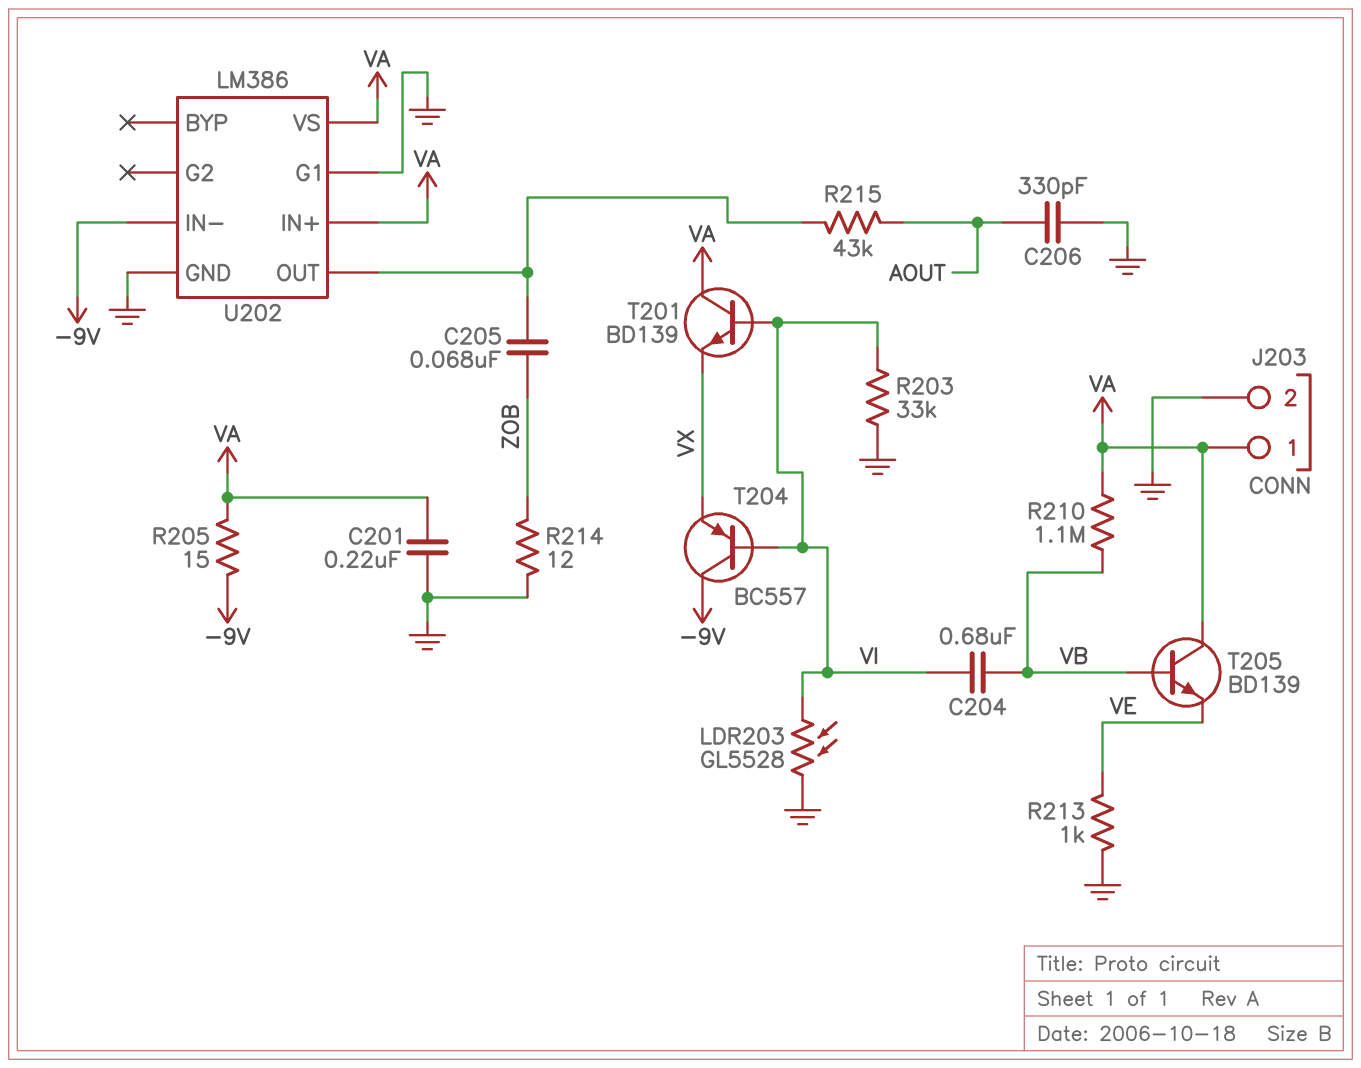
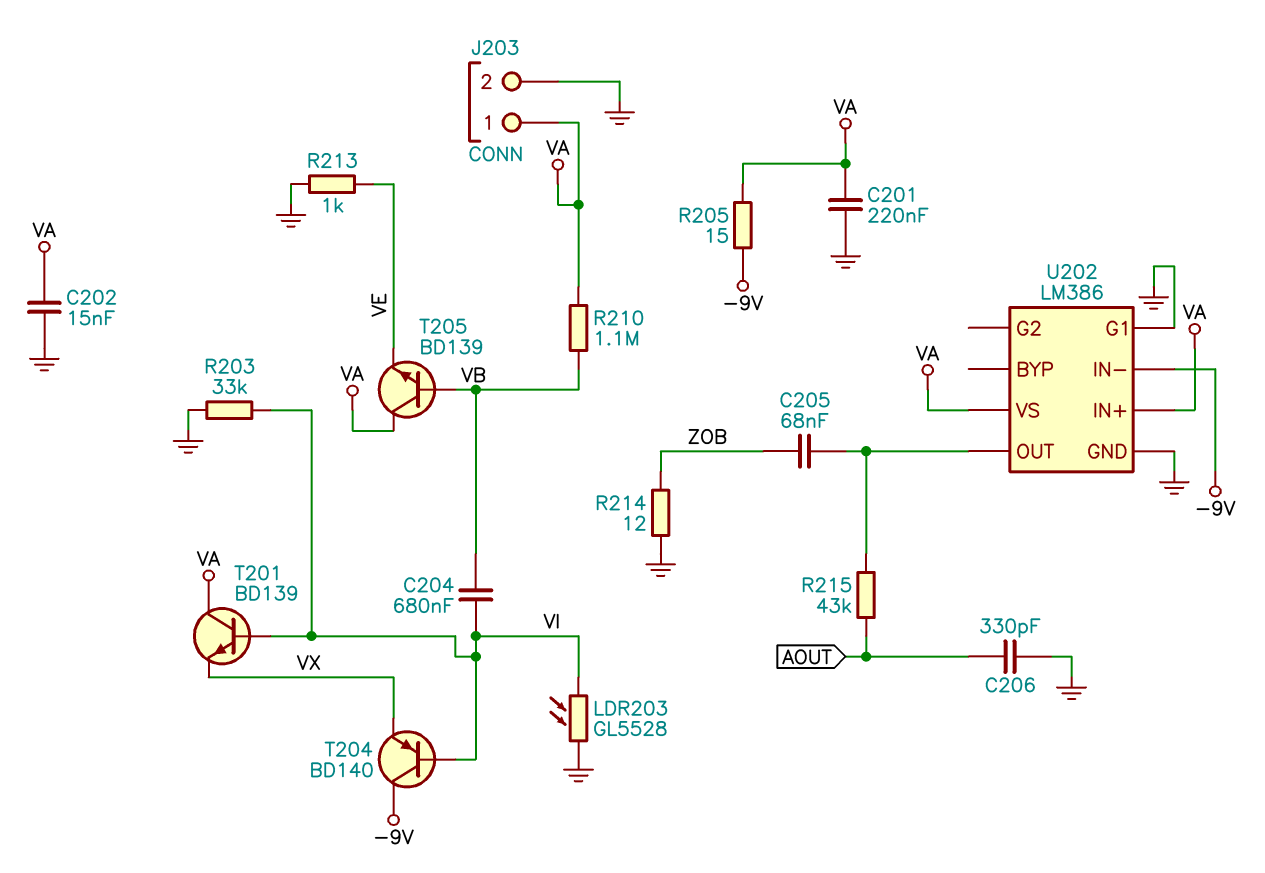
C202: none -> 15nF (GND, VA)
T204: PNP BC557 (B VI, C -9V, E VX) -> PNP BD140 (B VI, C -9V, E VX)

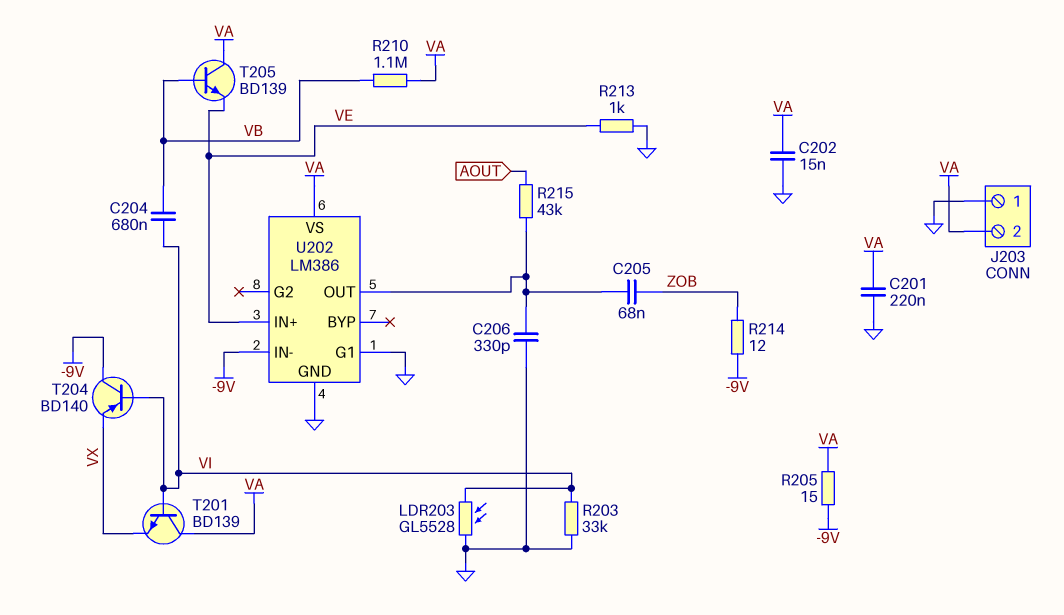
C206: 330pF (AOUT, GND) -> 330pF (GND, U202/OUT)
J203 pin 1: VA -> GND
J203 pin 2: GND -> VA
R214: 12 (GND, ZOB) -> 12 (-9V, ZOB)
U202 pin IN+: VA -> VE

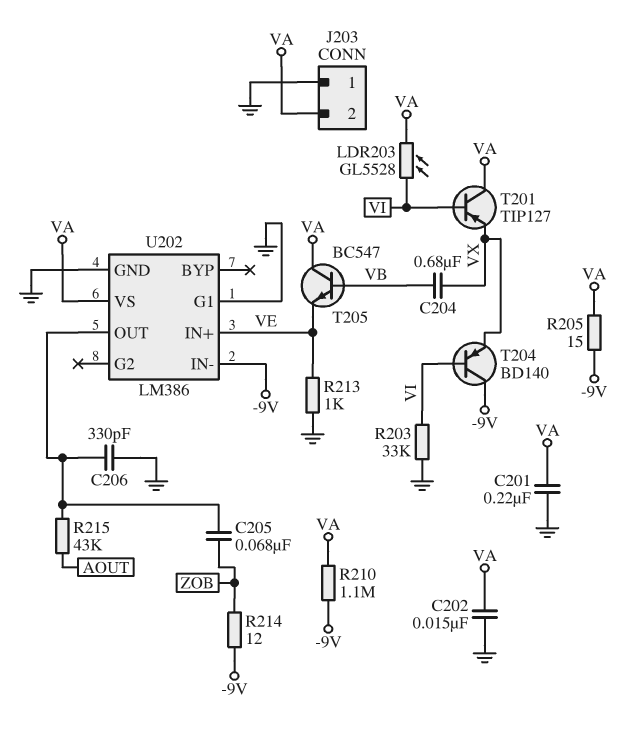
C204: 680nF (VB, VI) -> 680nF (VB, VX)
LDR203: GL5528 (GND, VI) -> GL5528 (VA, VI)
R210: 1.1M (VA, VB) -> 1.1M (-9V, VA)
T201: NPN BD139 (B VI, C VA, E VX) -> PNP TIP127 (B VI, C VA, E VX)
T205: NPN BD139 (B VB, C VA, E VE) -> NPN BC547 (B VB, C VA, E VE)

